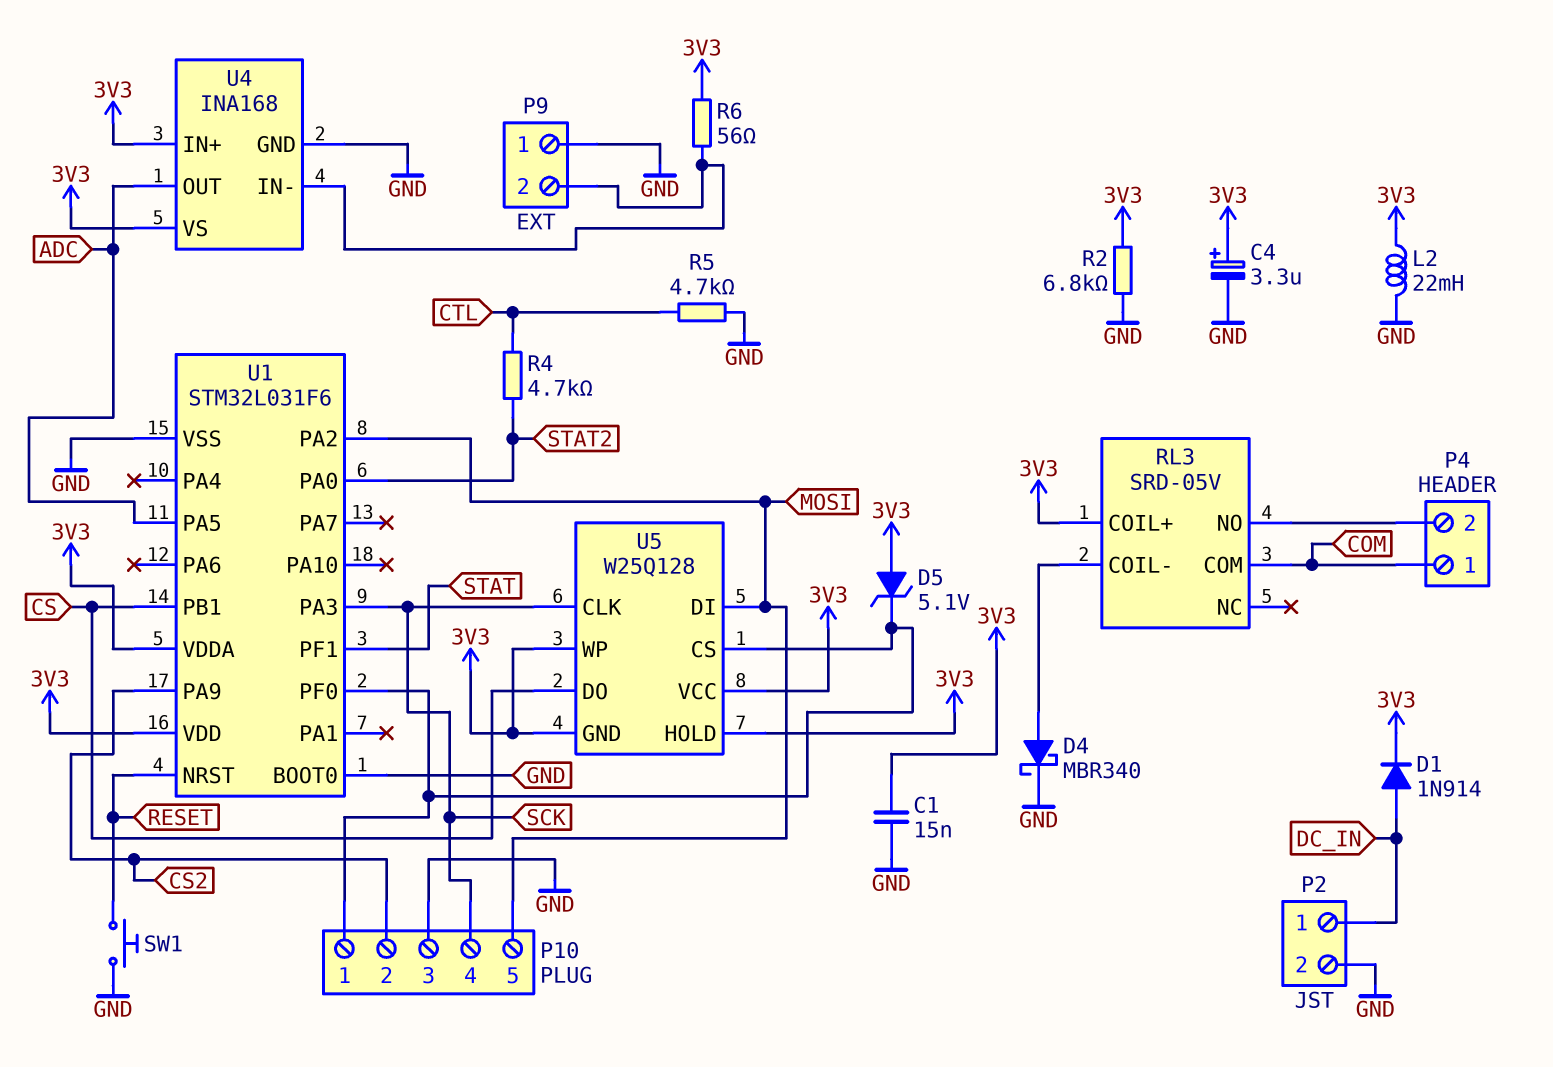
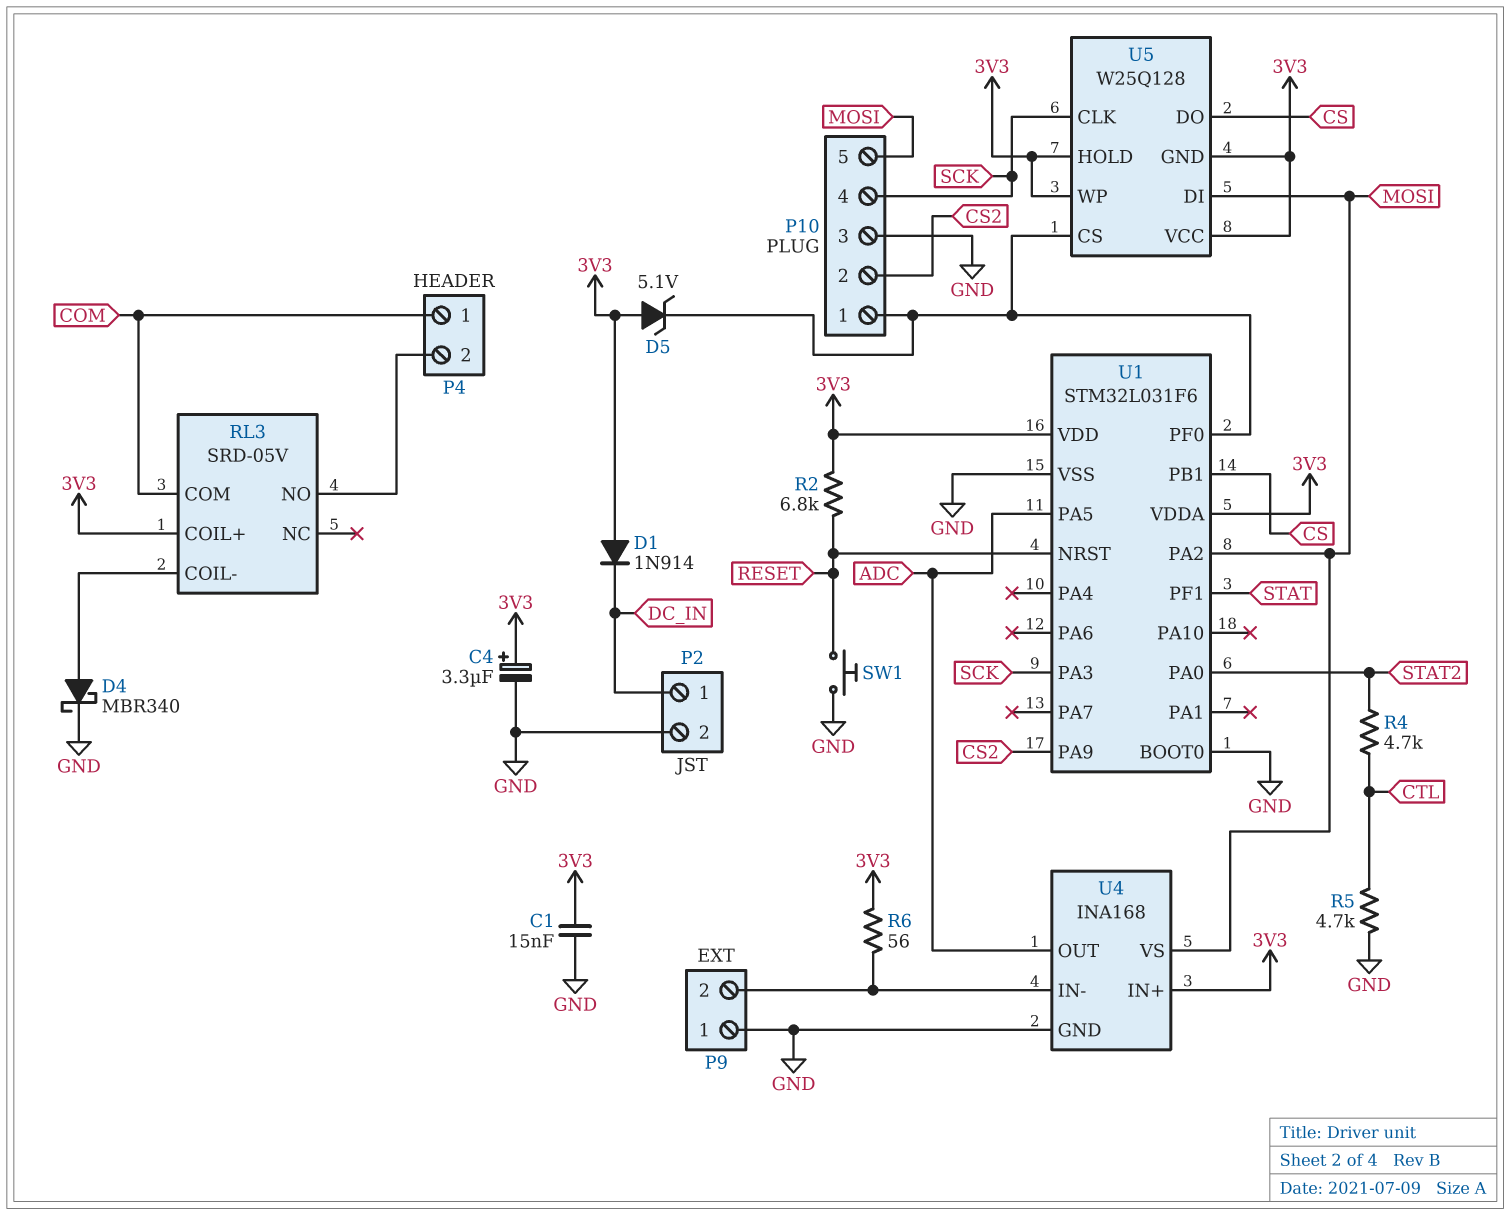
D1: diode 1N914 (A DC_IN, K 3V3) -> diode 1N914 (A 3V3, K DC_IN)
L2: 22mH (3V3, GND) -> none
R2: 6.8k (3V3, GND) -> 6.8k (3V3, RESET)
U4 pin VS: 3V3 -> MOSI

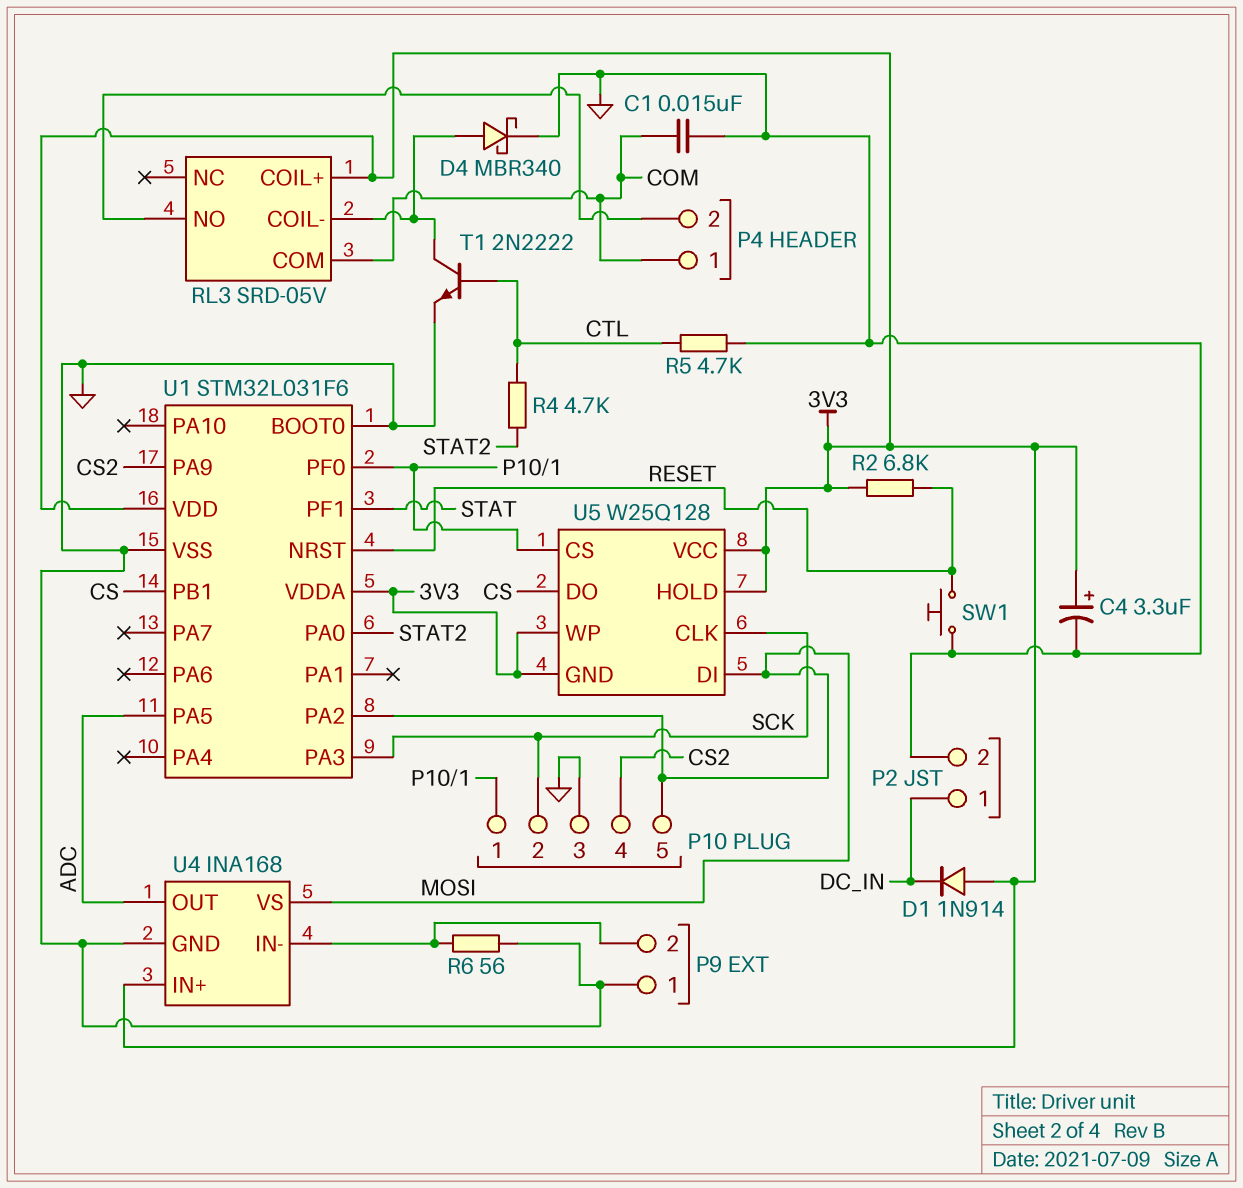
C1: 15nF (3V3, GND) -> 15nF (COM, GND)
D5: zener 5.1V (A 3V3, K P10/1) -> none
P10 pin 2: CS2 -> SCK
P10 pin 4: SCK -> CS2
R6: 56 (3V3, P9/2) -> 56 (GND, P9/2)
T1: none -> NPN 2N2222 (B CTL, C RL3/COIL-, E GND)

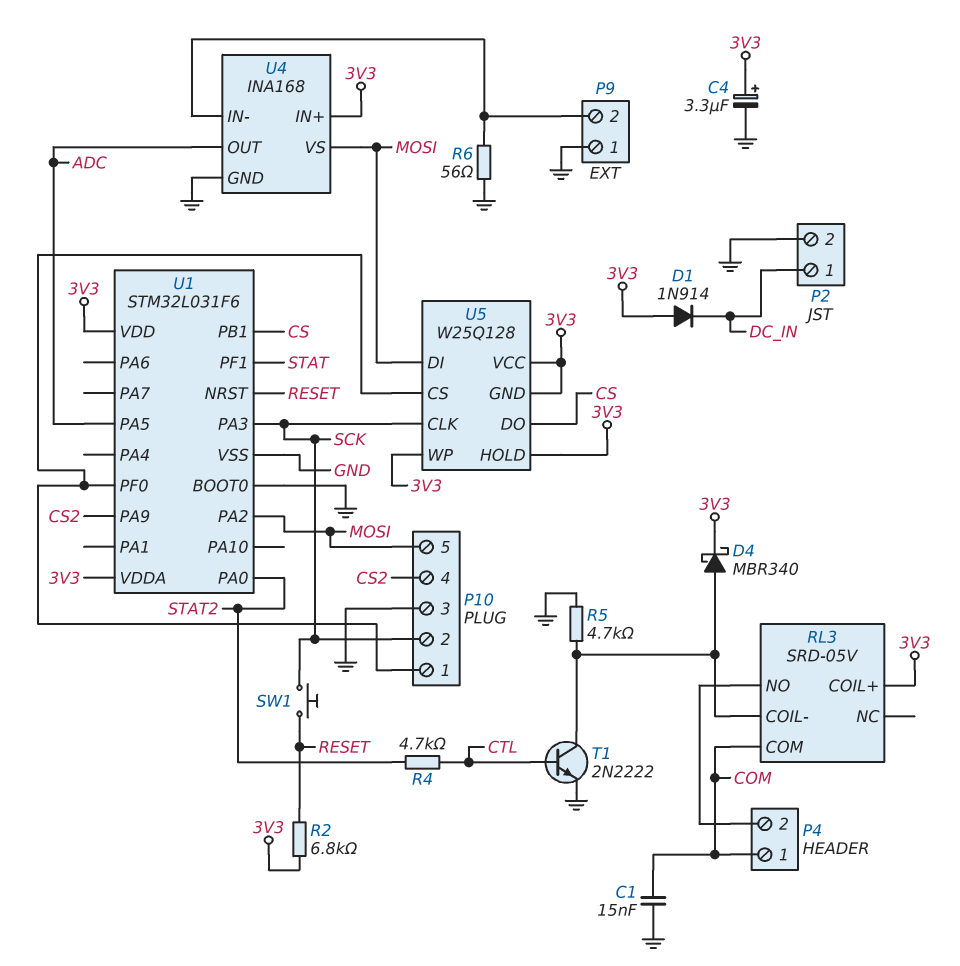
D4: schottky MBR340 (A RL3/COIL-, K GND) -> schottky MBR340 (A RL3/COIL-, K 3V3)
R5: 4.7k (CTL, GND) -> 4.7k (GND, RL3/COIL-)
SW1: button (GND, RESET) -> button (RESET, SCK)

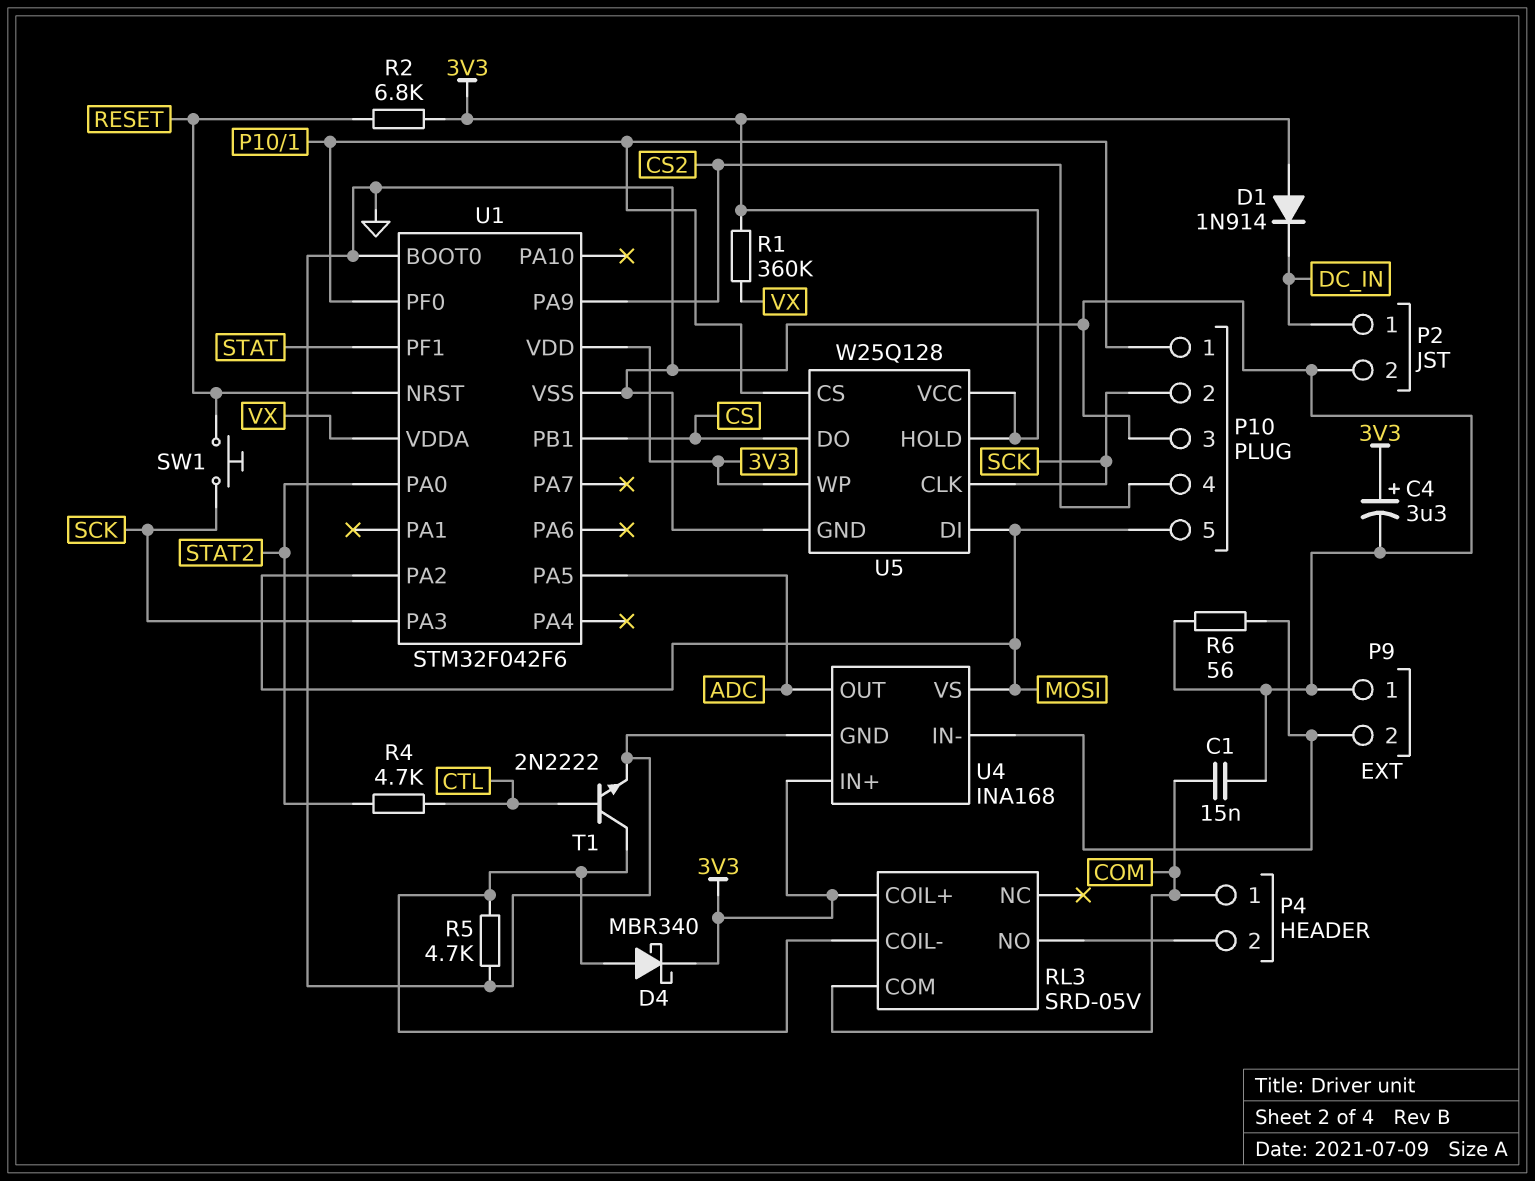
R1: none -> 360k (3V3, VX)
U1: STM32L031F6 -> STM32F042F6
U1 pin VDDA: 3V3 -> VX
U5 pin GND: 3V3 -> GND

